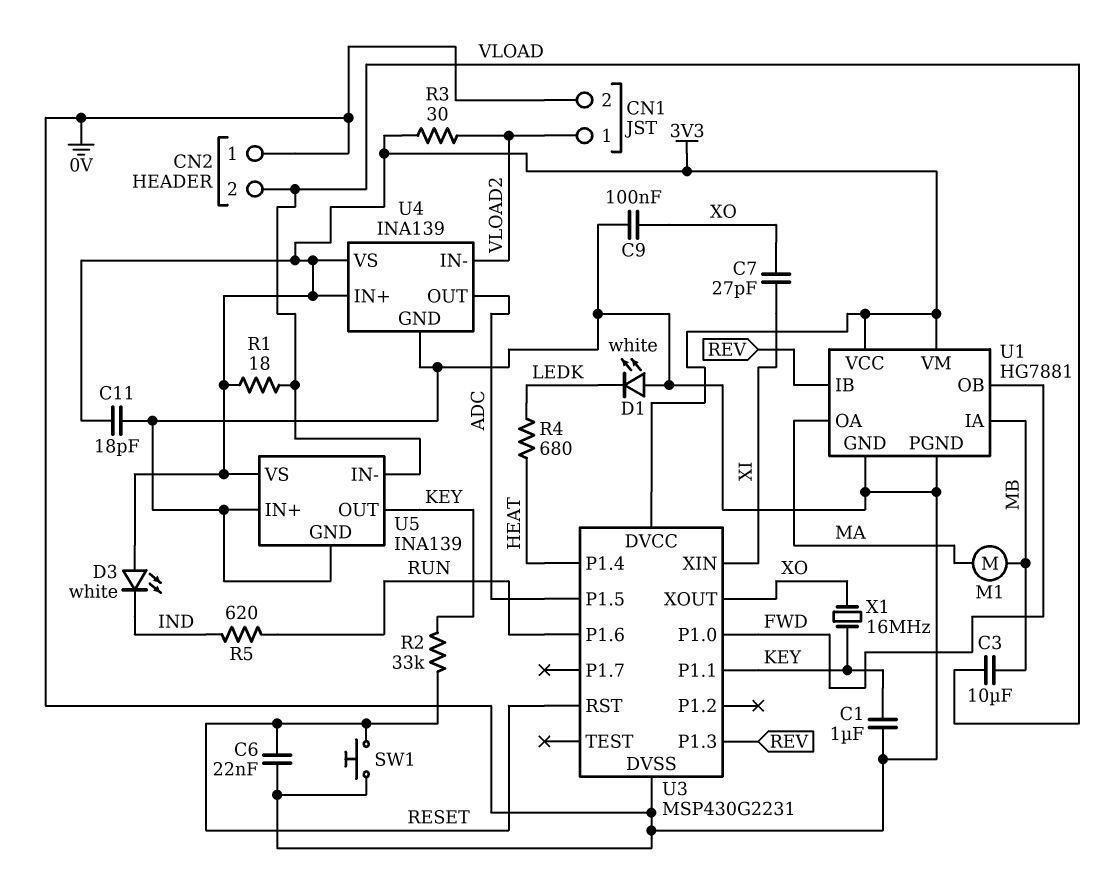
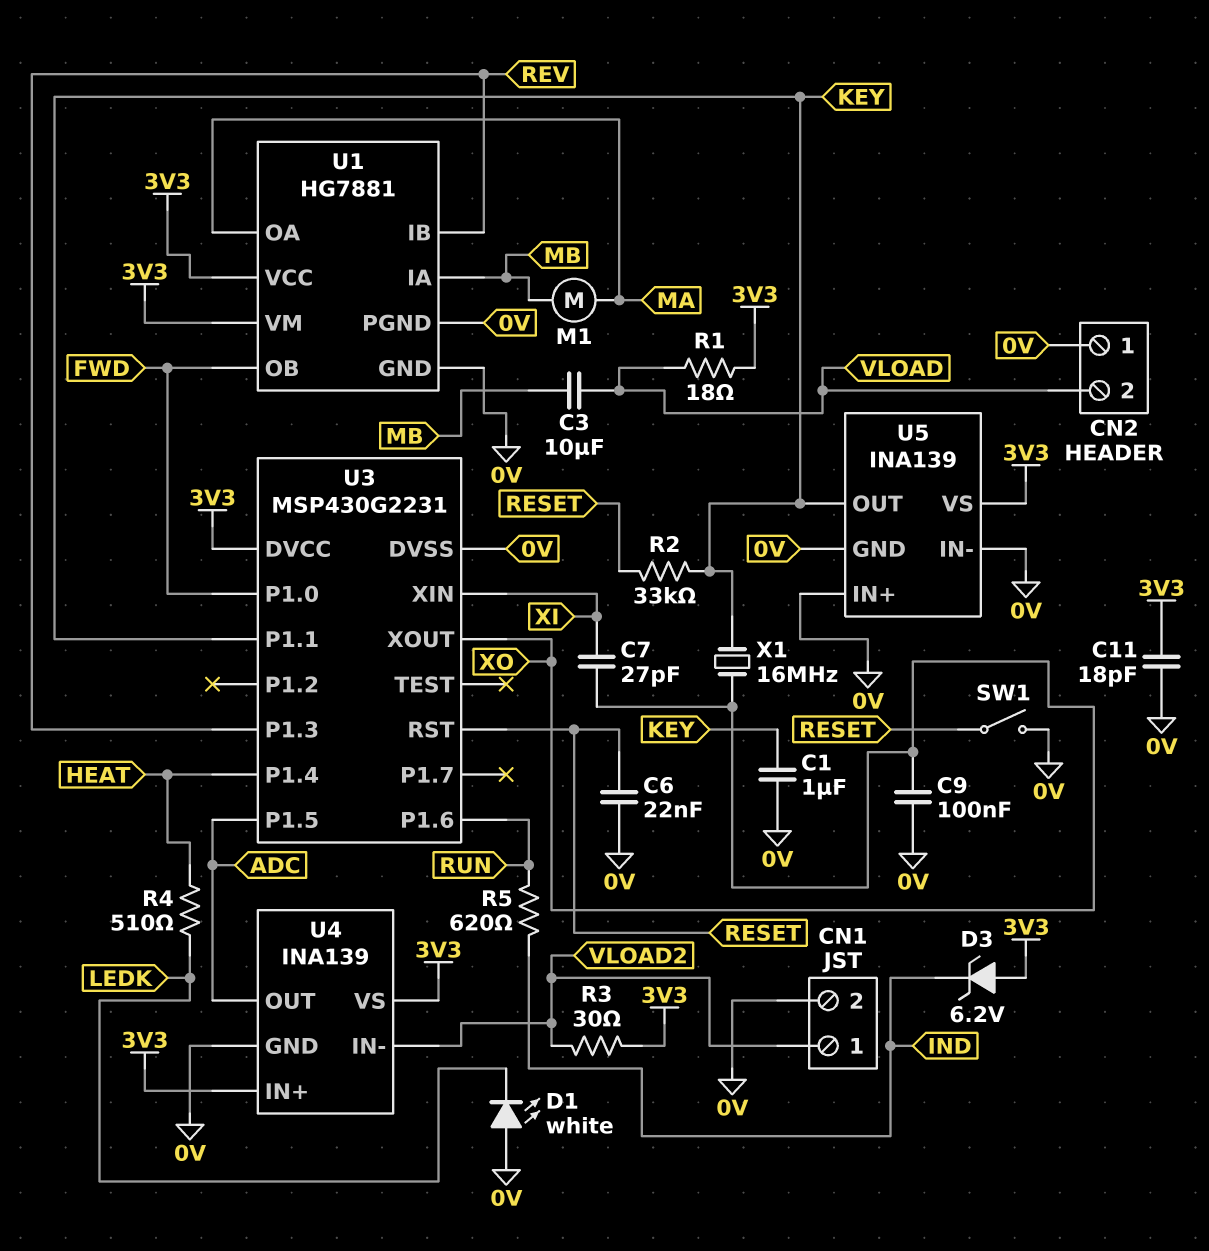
D3: LED white (A 3V3, K IND) -> zener 6.2V (A 3V3, K IND)
R4: 680 (HEAT, LEDK) -> 510 (HEAT, LEDK)
SW1: button (0V, RESET) -> switch (0V, RESET)
U5 pin IN-: VLOAD -> 0V

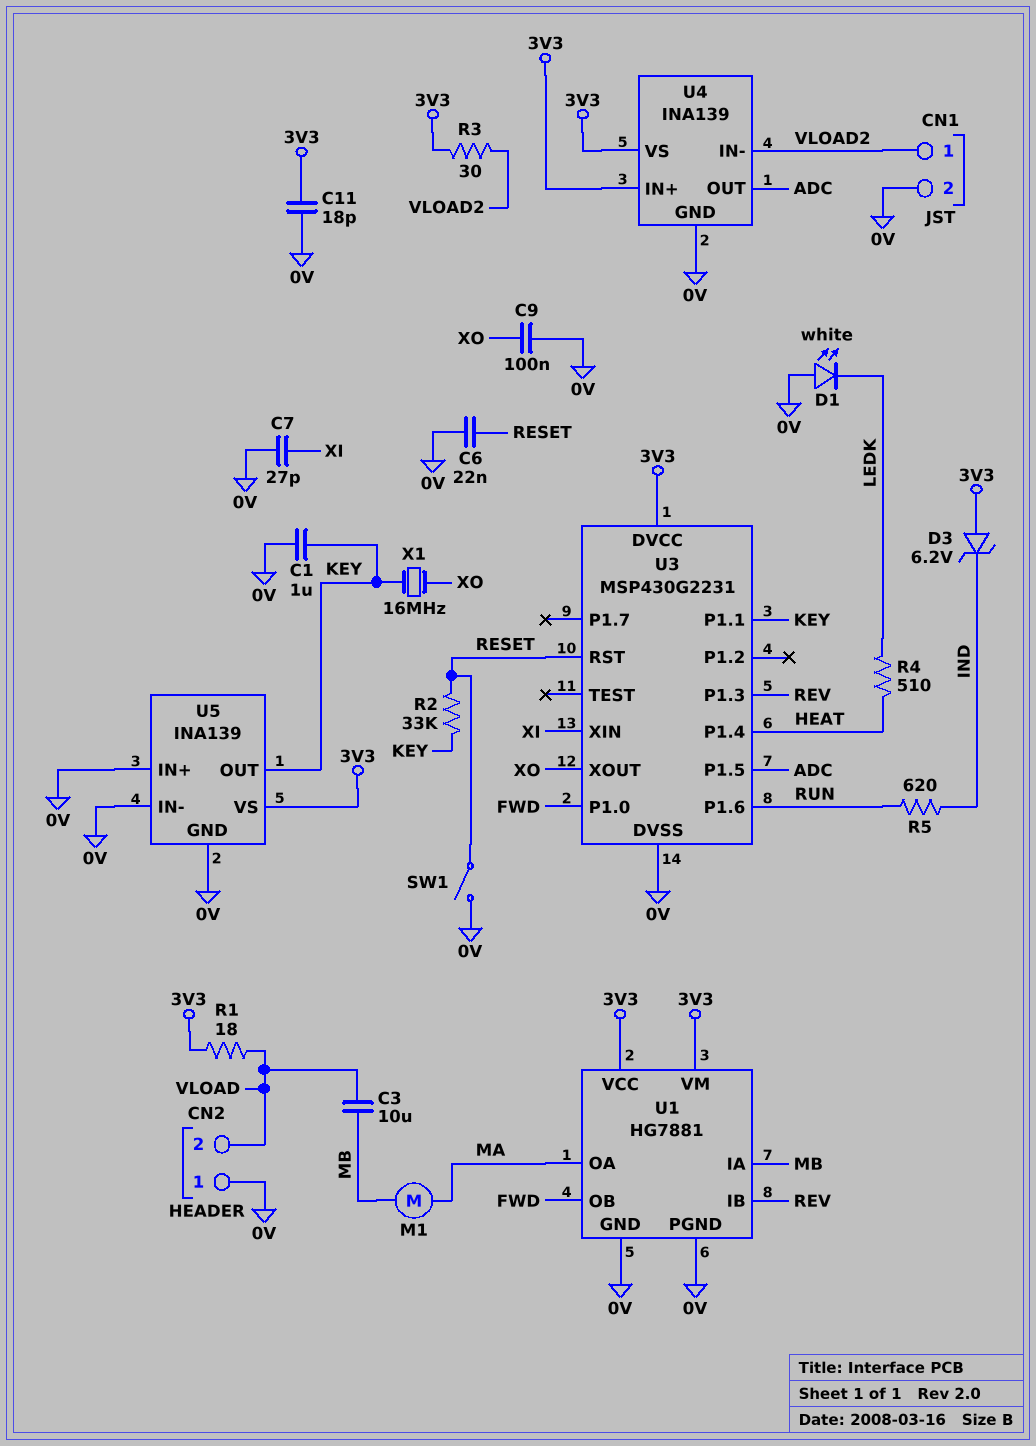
C7: 27pF (XI, XO) -> 27pF (0V, XI)

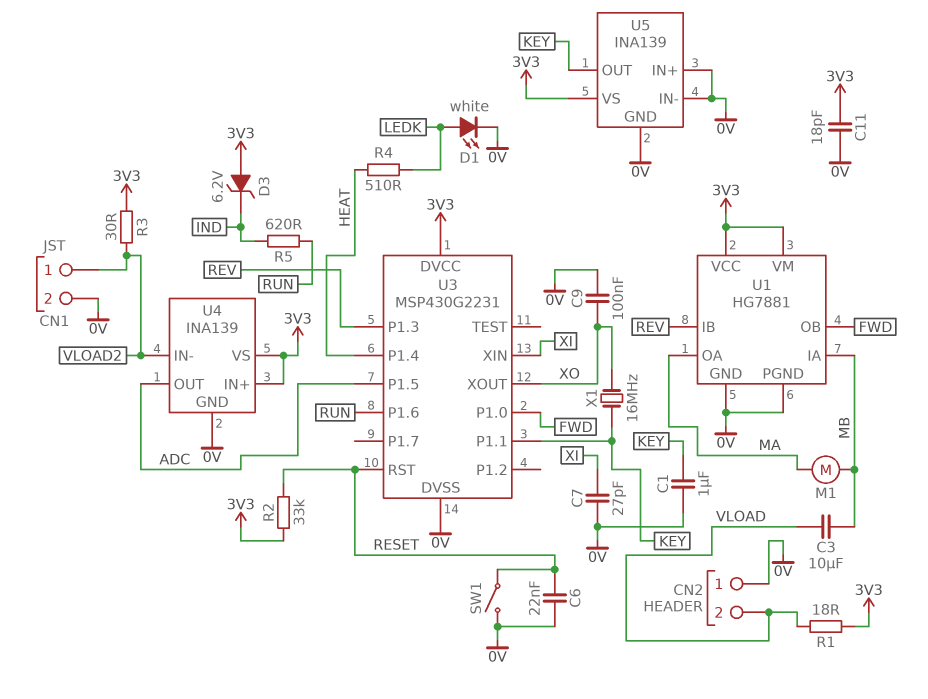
D1: LED white (A 0V, K LEDK) -> LED white (A LEDK, K 0V)
R2: 33k (KEY, RESET) -> 33k (3V3, RESET)

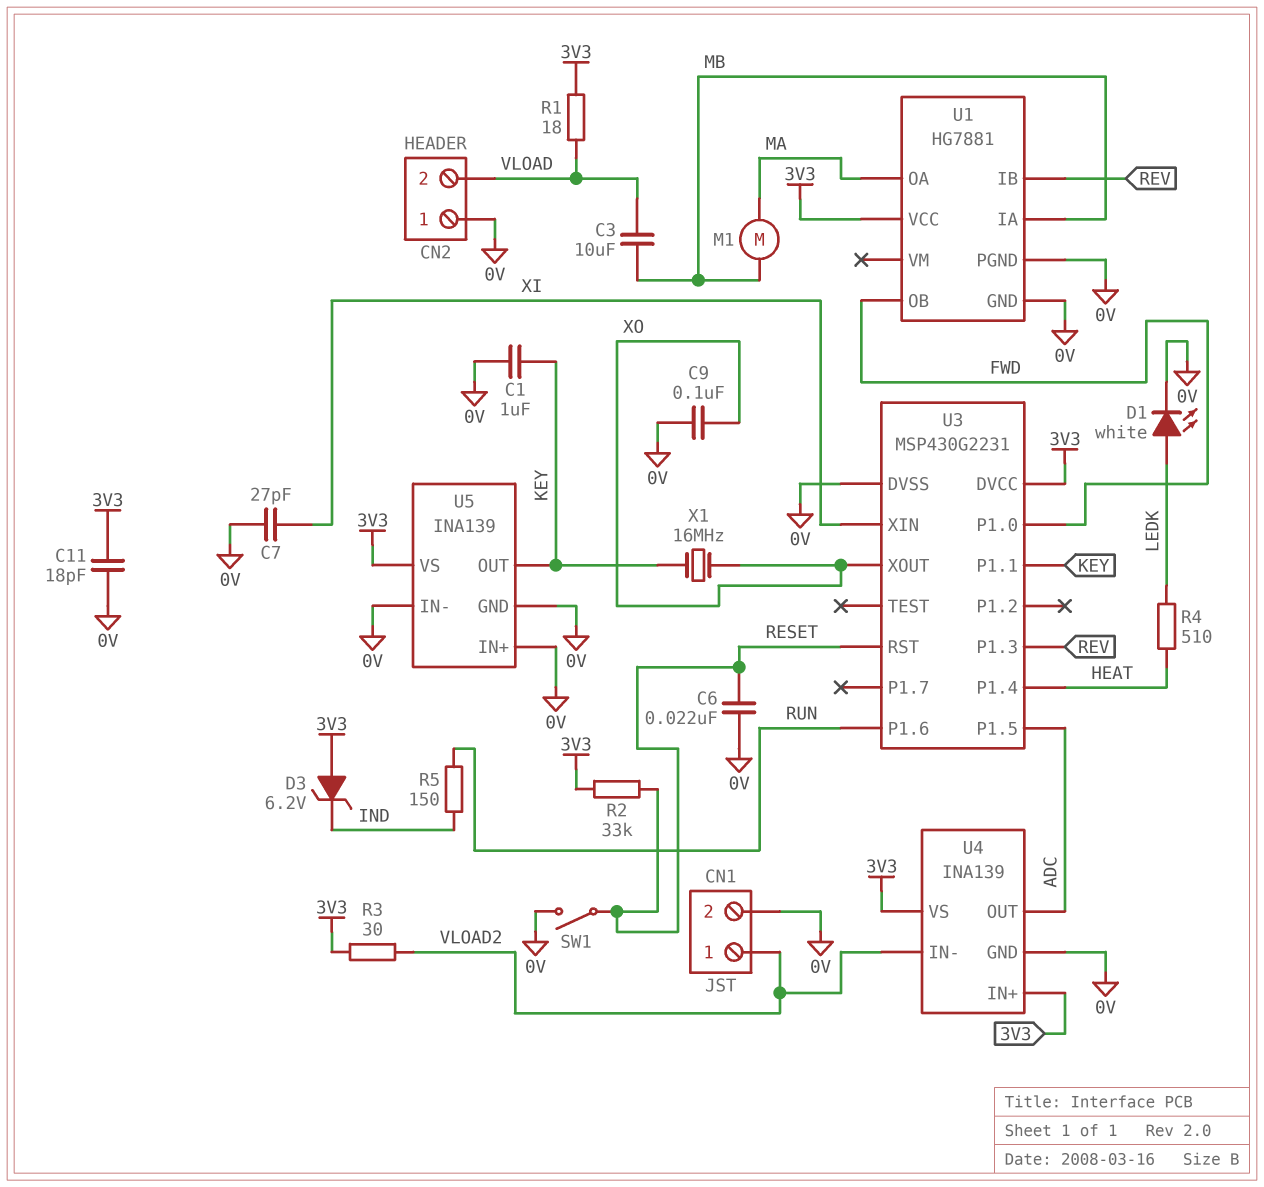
R5: 620 (IND, RUN) -> 150 (IND, RUN)
U1 pin VM: 3V3 -> none

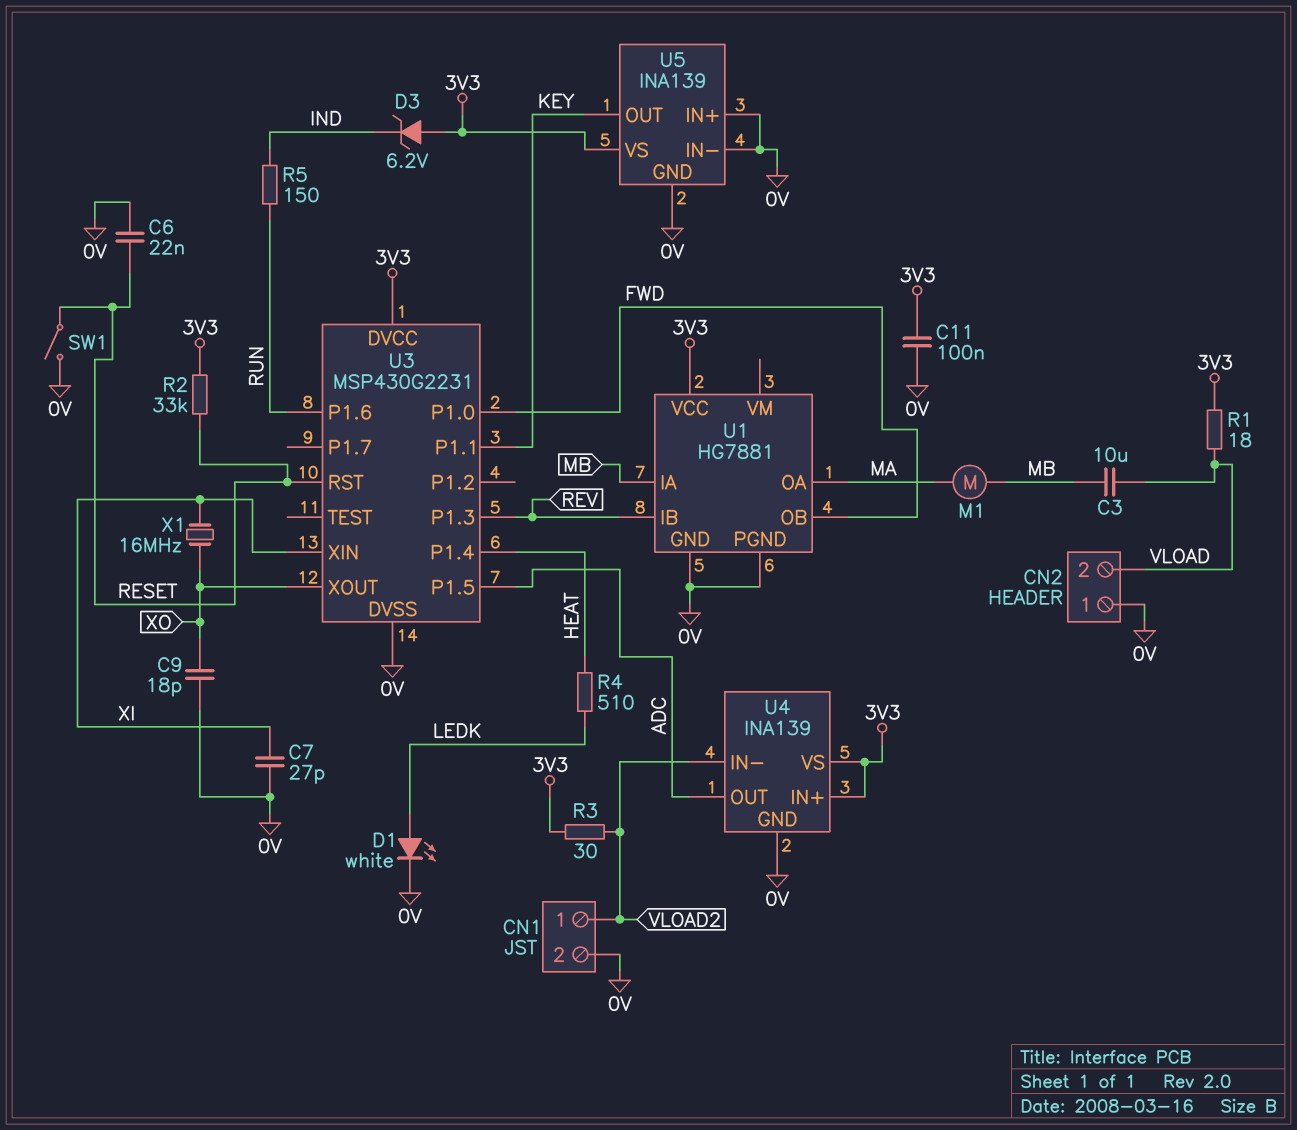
C1: 1uF (0V, KEY) -> none
C9: 100nF (0V, XO) -> 18pF (0V, XO)
C11: 18pF (0V, 3V3) -> 100nF (0V, 3V3)
X1: 16MHz (KEY, XO) -> 16MHz (XI, XO)

